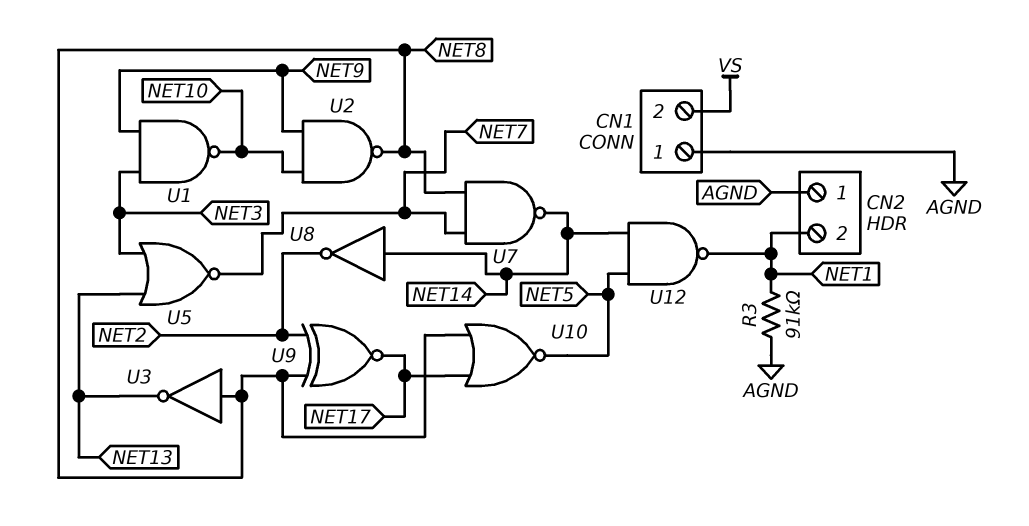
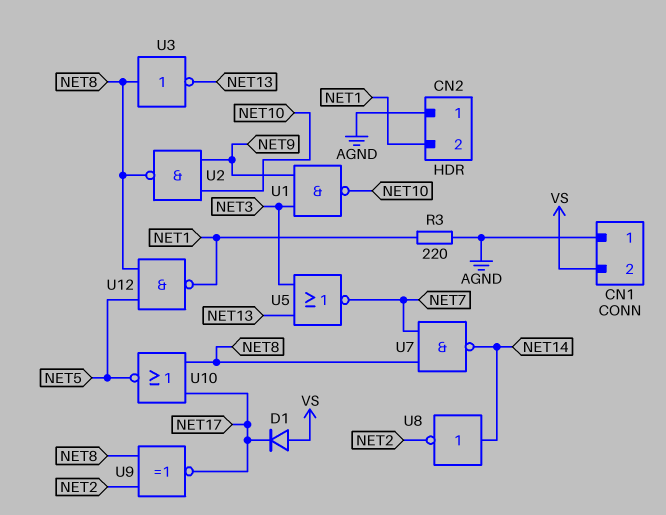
D1: none -> diode (A VS, K NET17)
R3: 91k (AGND, NET1) -> 220 (AGND, NET1)
U12: NAND (in NET5, in NET14, out NET1) -> NAND (in NET5, in NET8, out NET1)

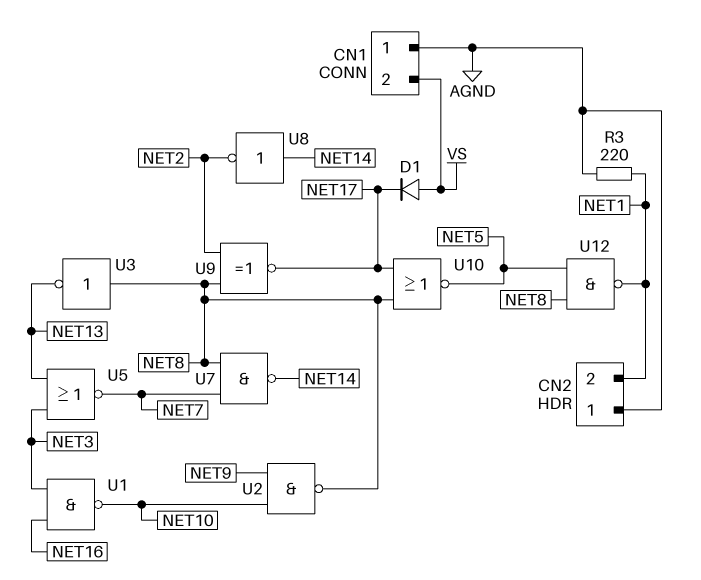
U1: NAND (in NET3, in NET9, out NET10) -> NAND (in NET3, in NET16, out NET10)

